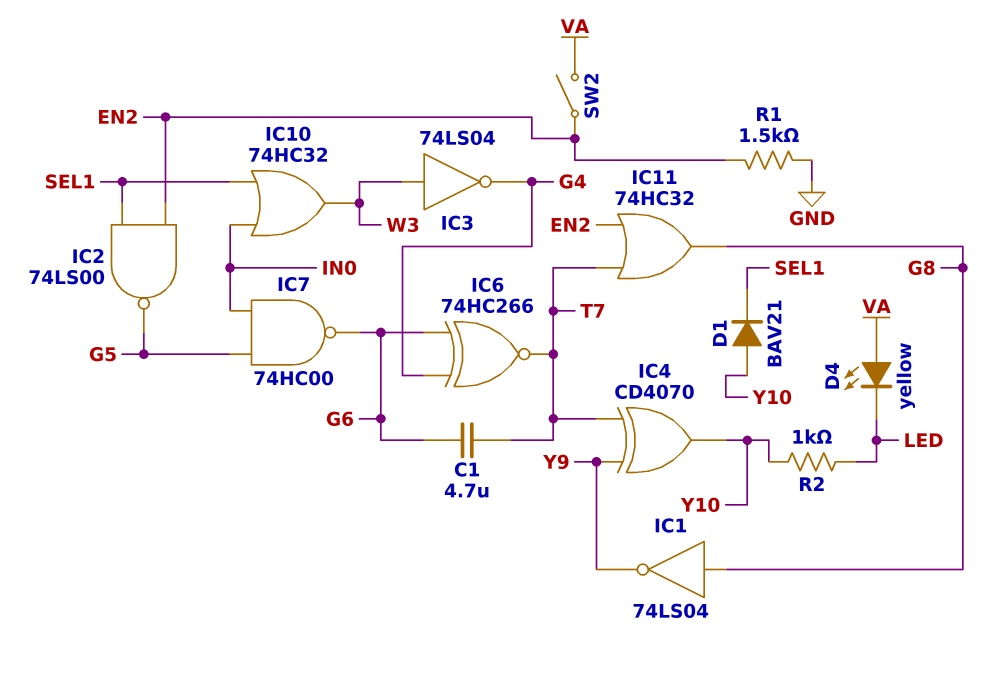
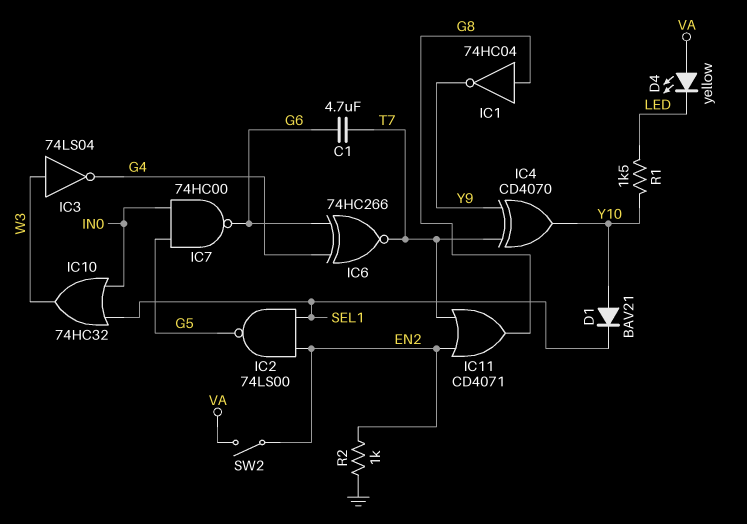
IC1: NOT 74LS04 (in G8, out Y9) -> NOT 74HC04 (in G8, out Y9)
IC11: OR 74HC32 (in EN2, in T7, out G8) -> OR CD4071 (in EN2, in T7, out G8)
R1: 1.5k (EN2, GND) -> 1.5k (LED, Y10)
R2: 1k (LED, Y10) -> 1k (EN2, GND)

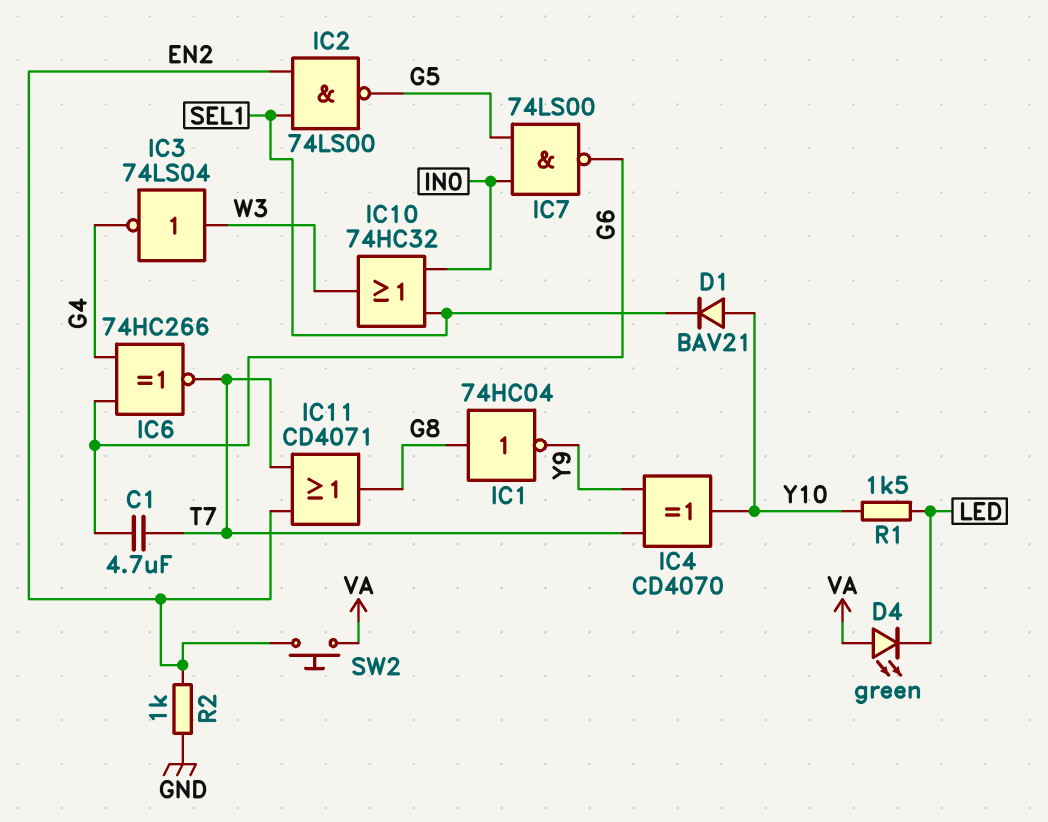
D4: LED yellow (A VA, K LED) -> LED green (A VA, K LED)
IC7: NAND 74HC00 (in G5, in IN0, out G6) -> NAND 74LS00 (in G5, in IN0, out G6)
SW2: switch (EN2, VA) -> button (EN2, VA)

